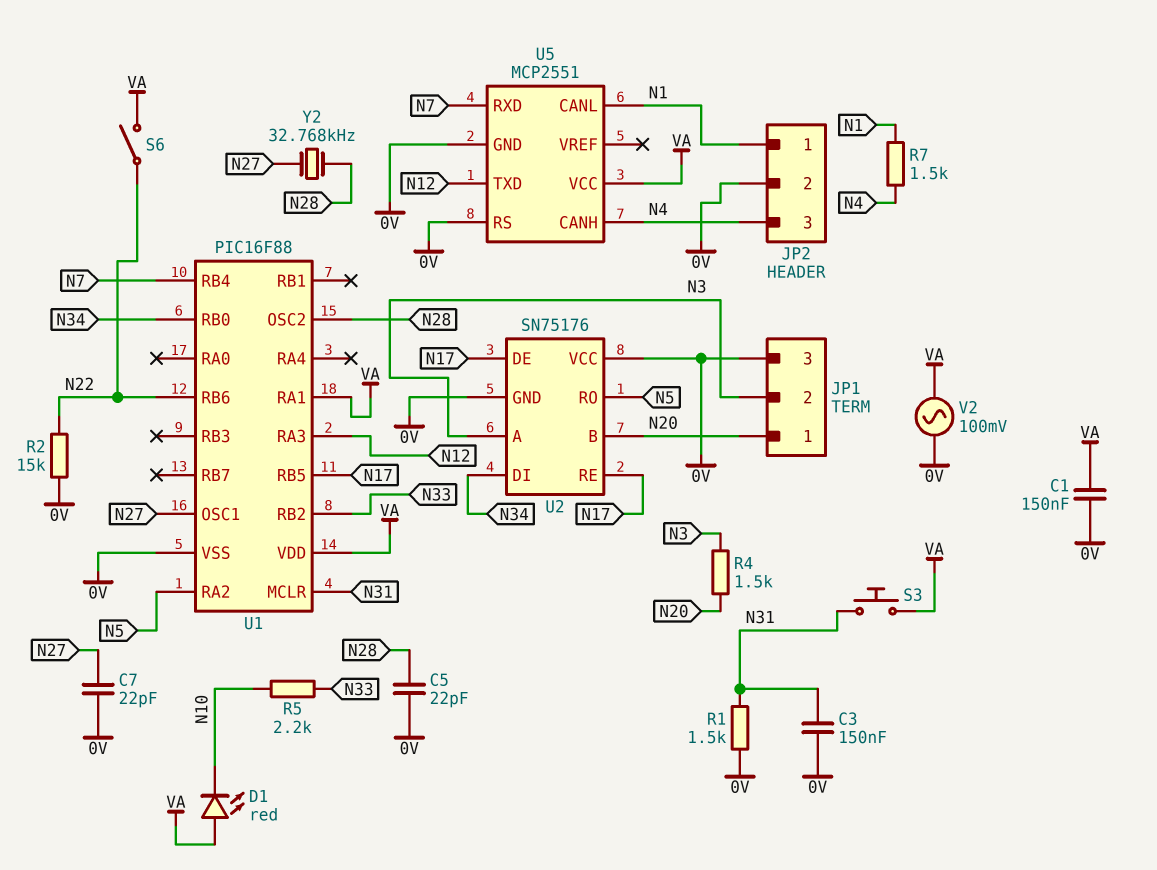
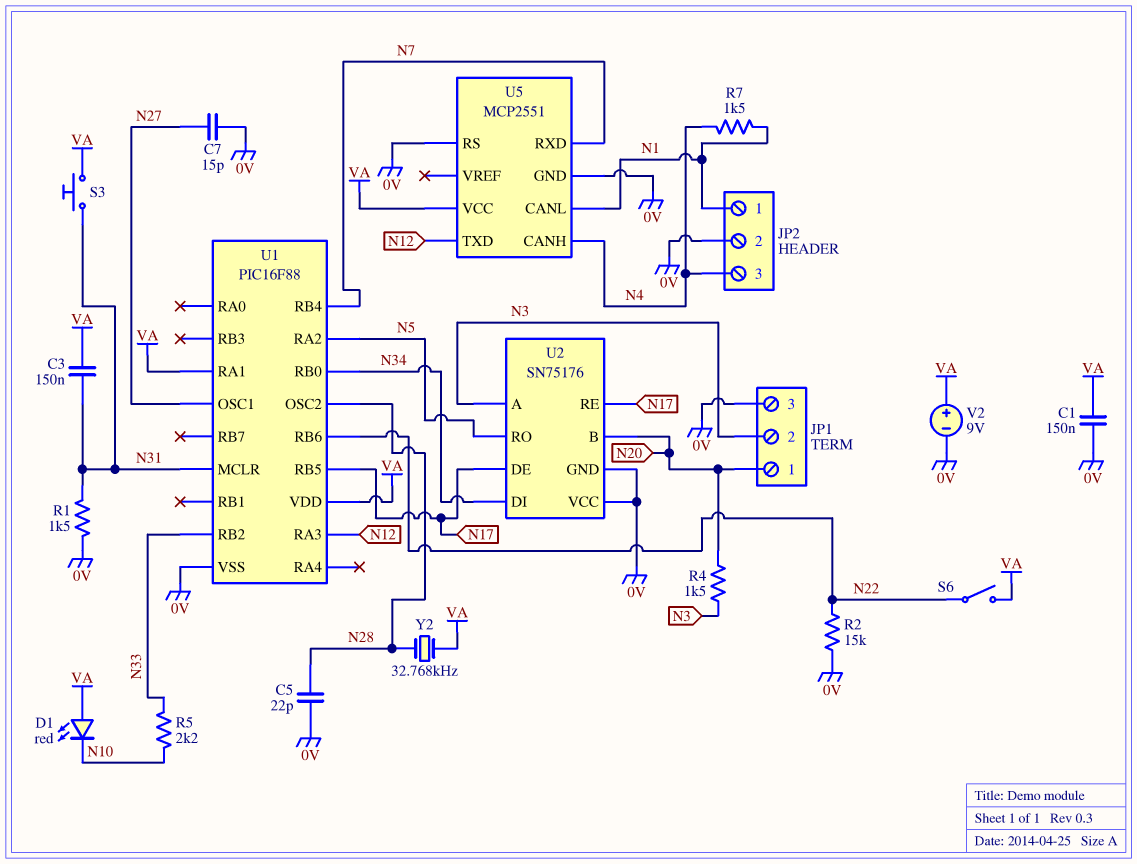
C3: 150nF (0V, N31) -> 150nF (N31, VA)
C7: 22pF (0V, N27) -> 15pF (0V, N27)
V2: AC 100mV (0V, VA) -> 9V (plus VA, minus 0V)
Y2: 32.768kHz (N27, N28) -> 32.768kHz (N28, VA)

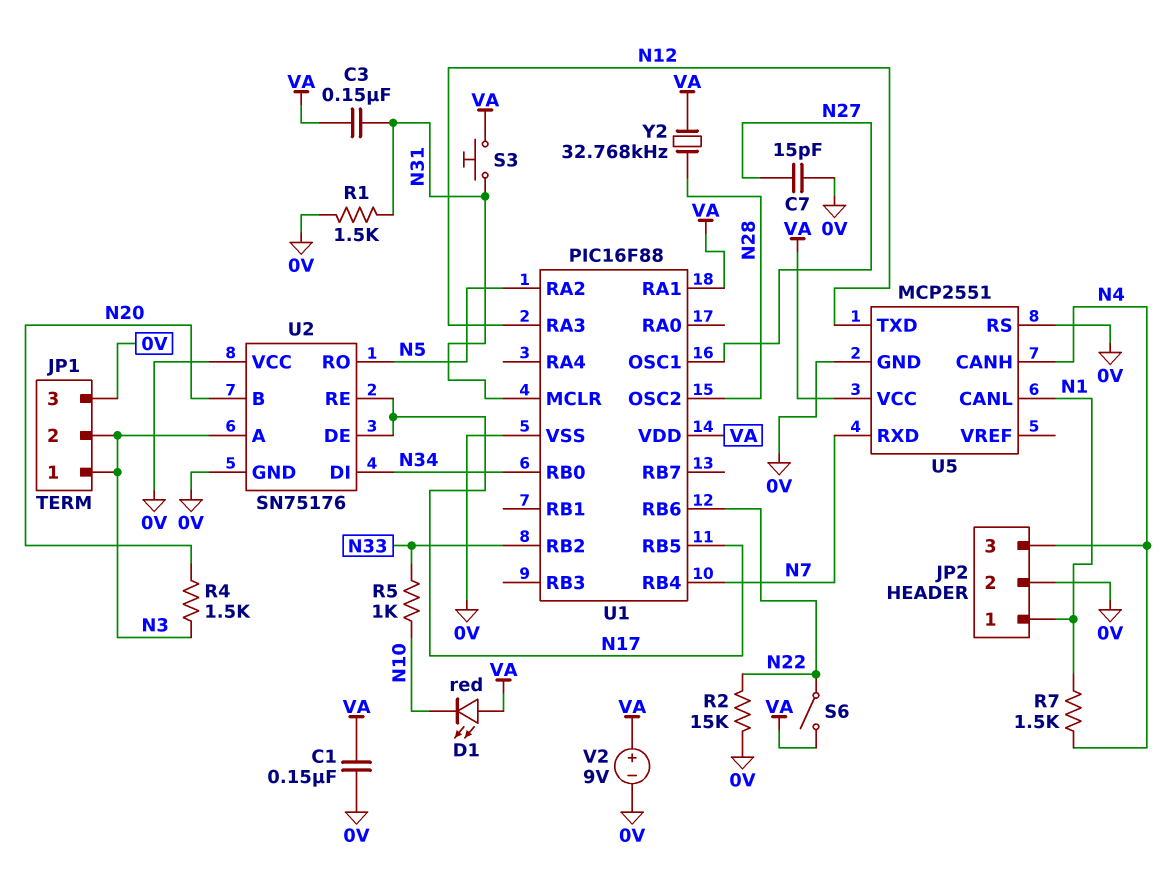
C5: 22pF (0V, N28) -> none
JP1 pin 1: N20 -> N3
R5: 2.2k (N10, N33) -> 1k (N10, N33)

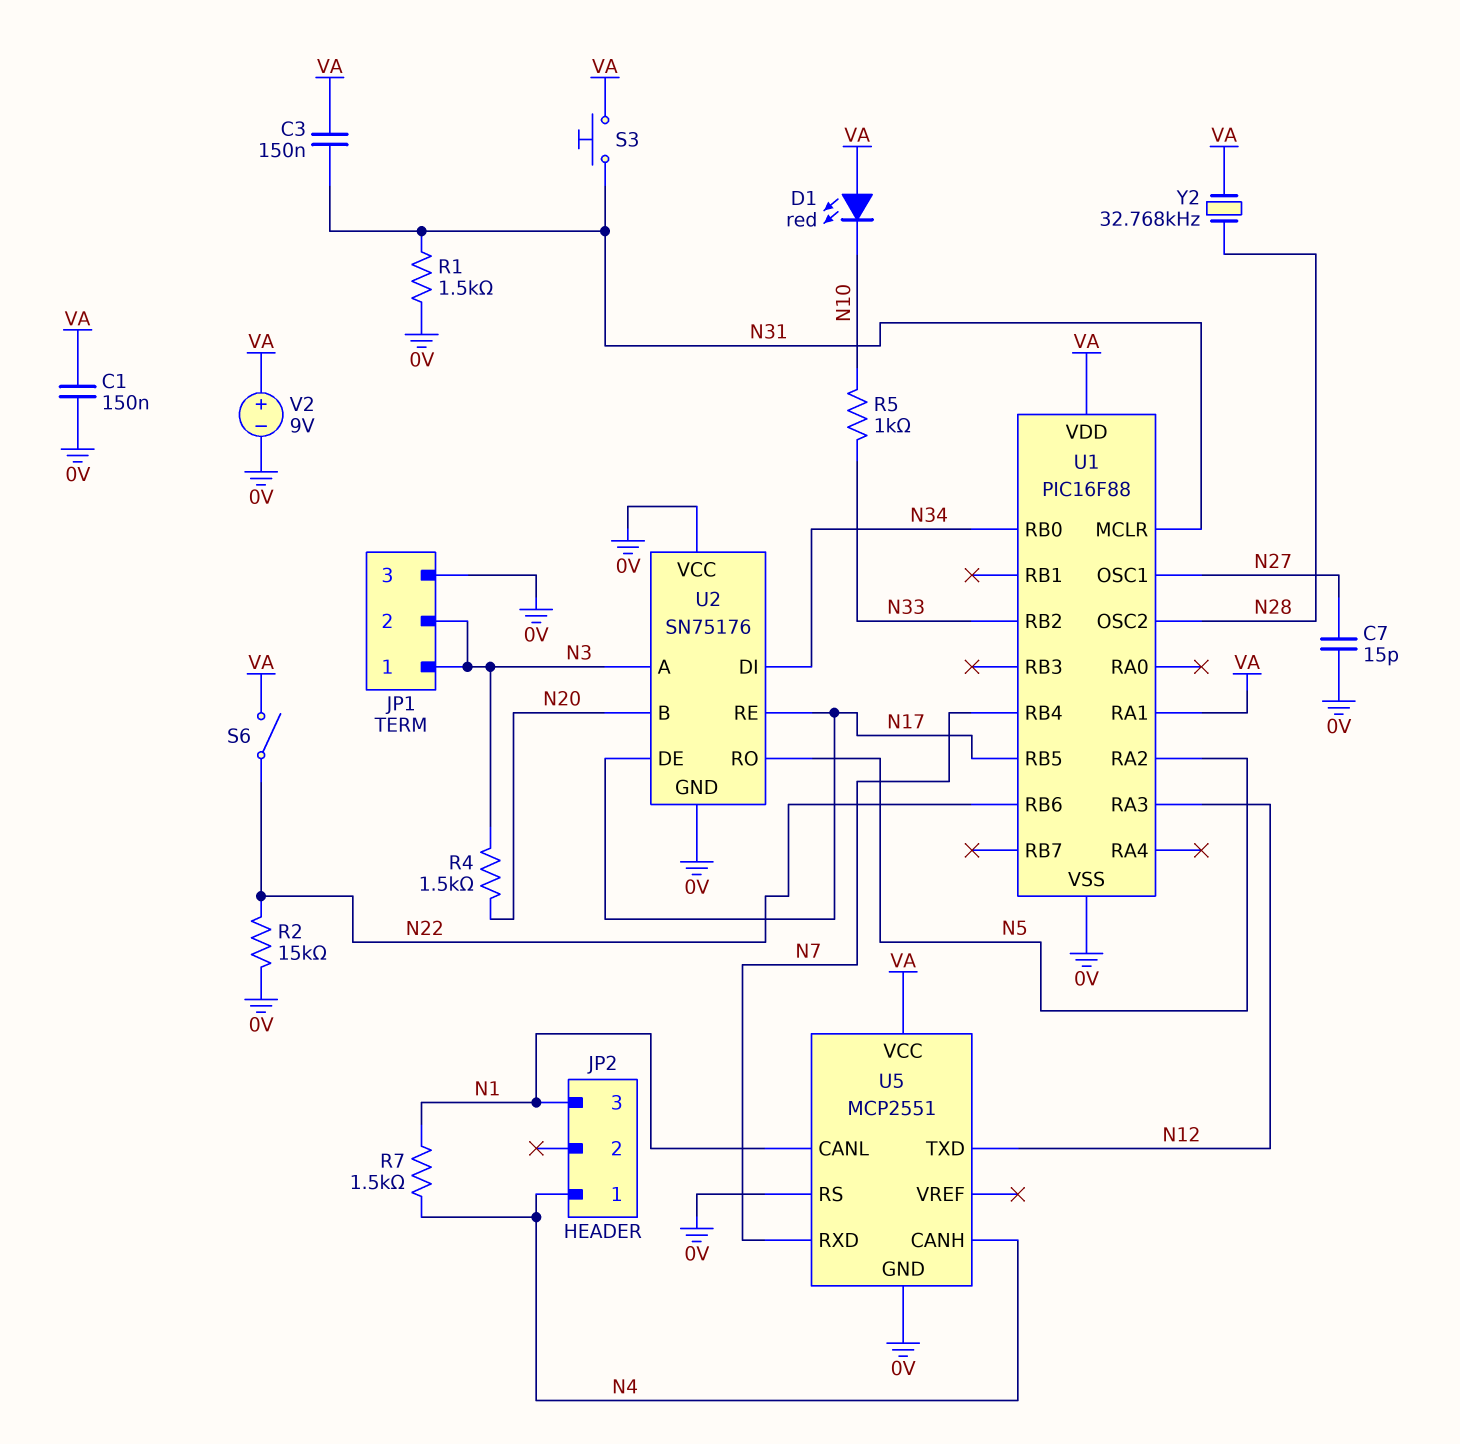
JP2 pin 1: N1 -> N4
JP2 pin 2: 0V -> none
JP2 pin 3: N4 -> N1

